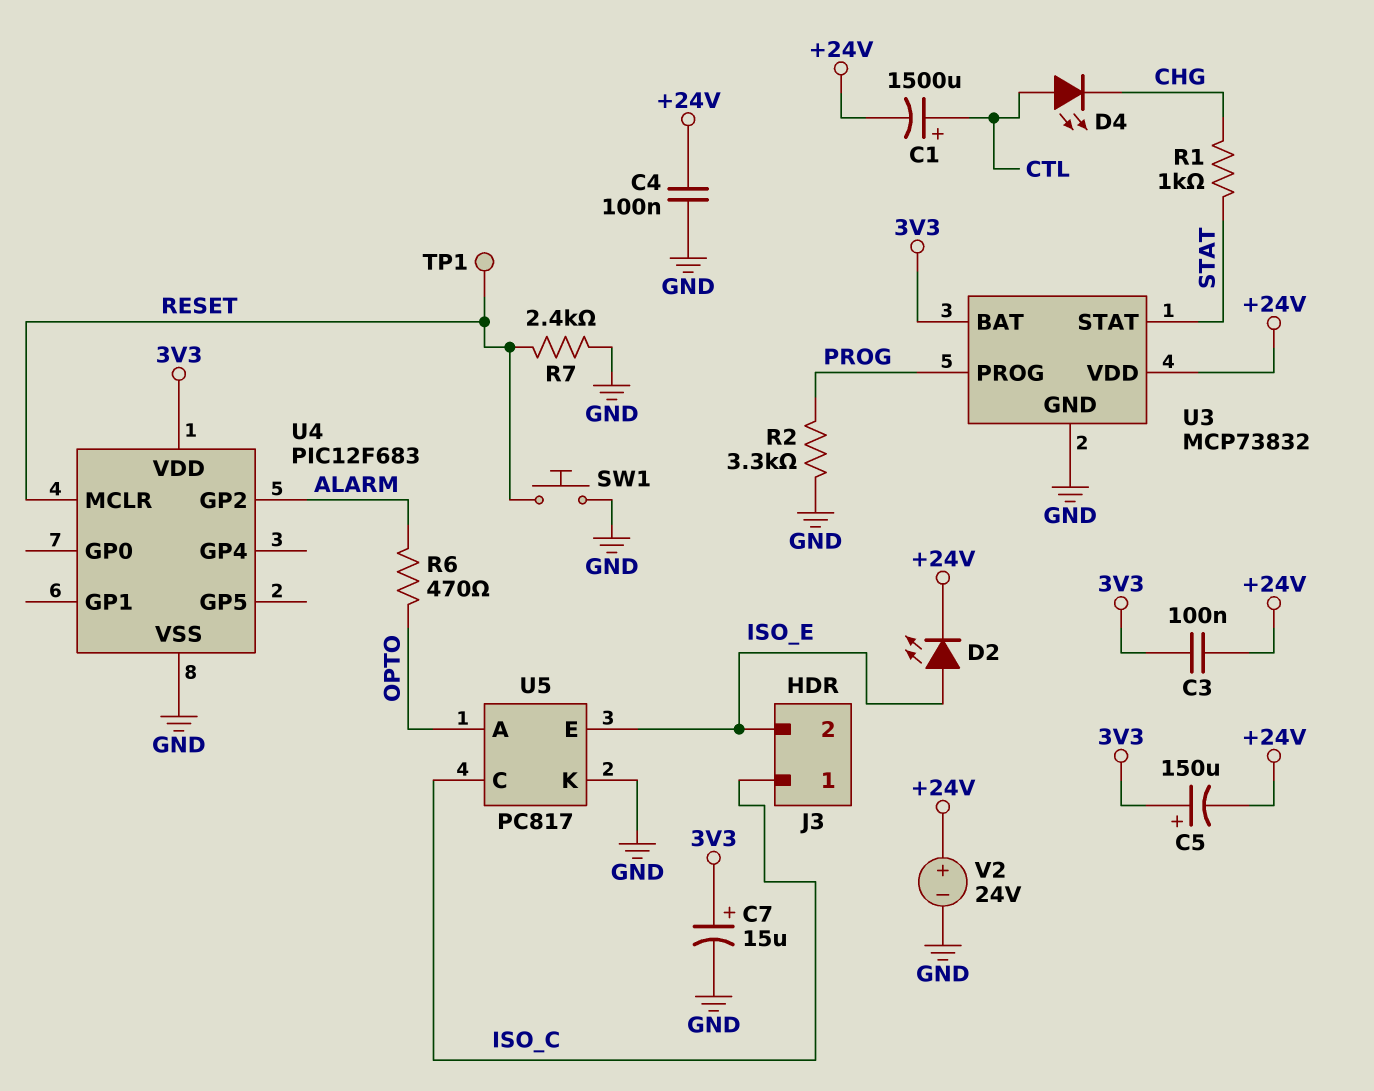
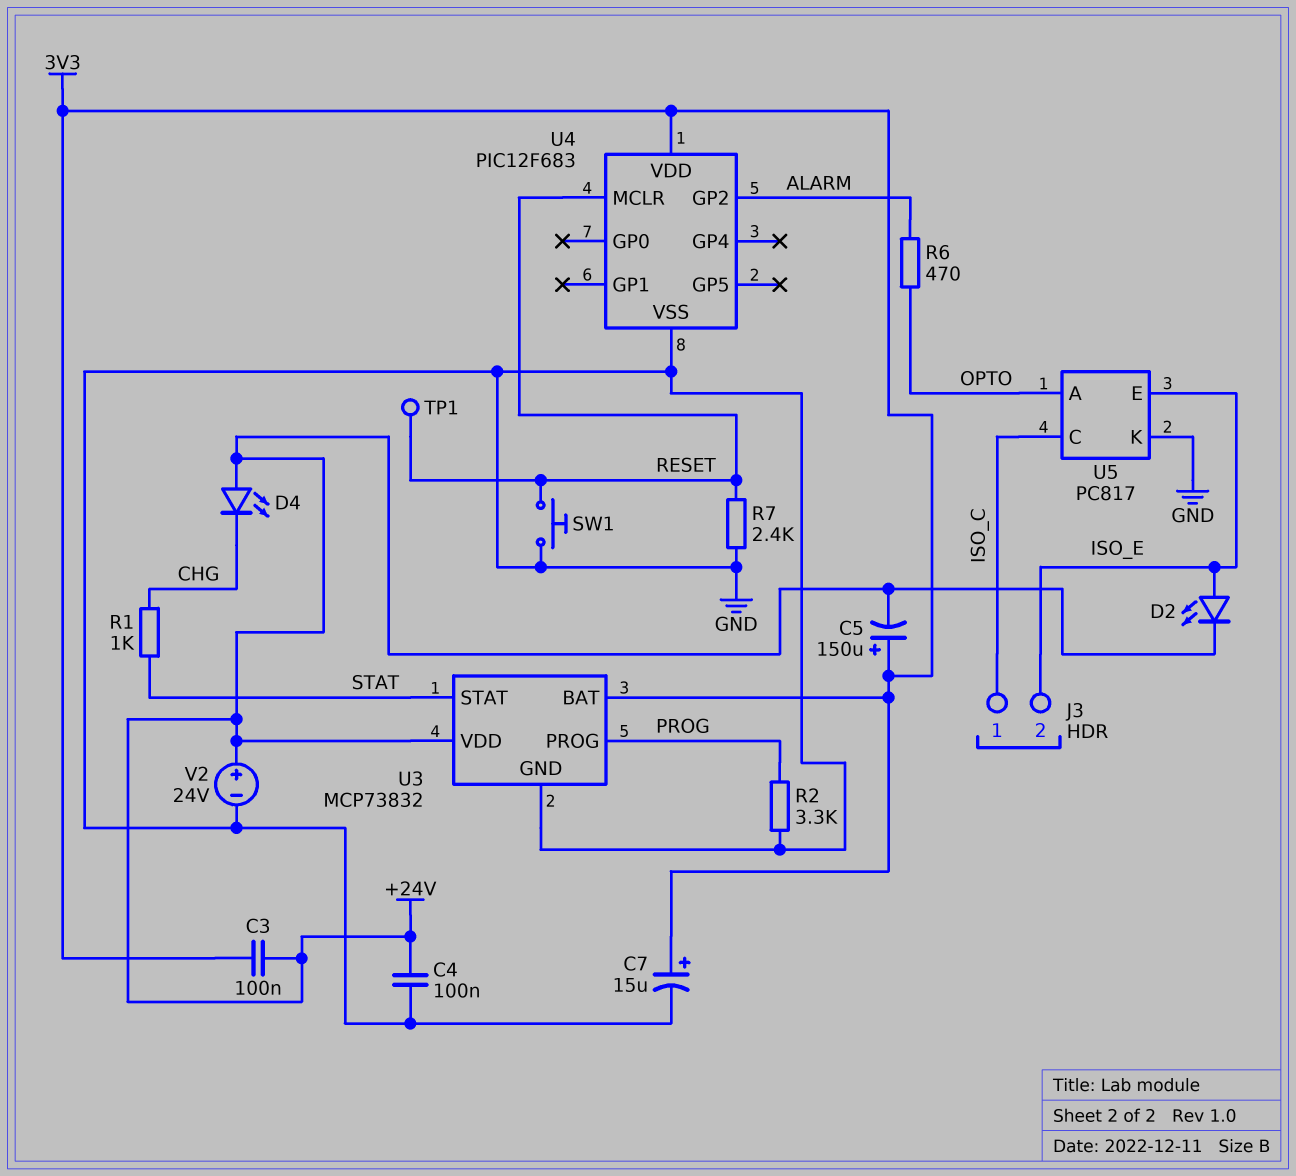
C1: 1500uF (plus CTL, minus +24V) -> none
D4: LED (A CTL, K CHG) -> LED (A +24V, K CHG)

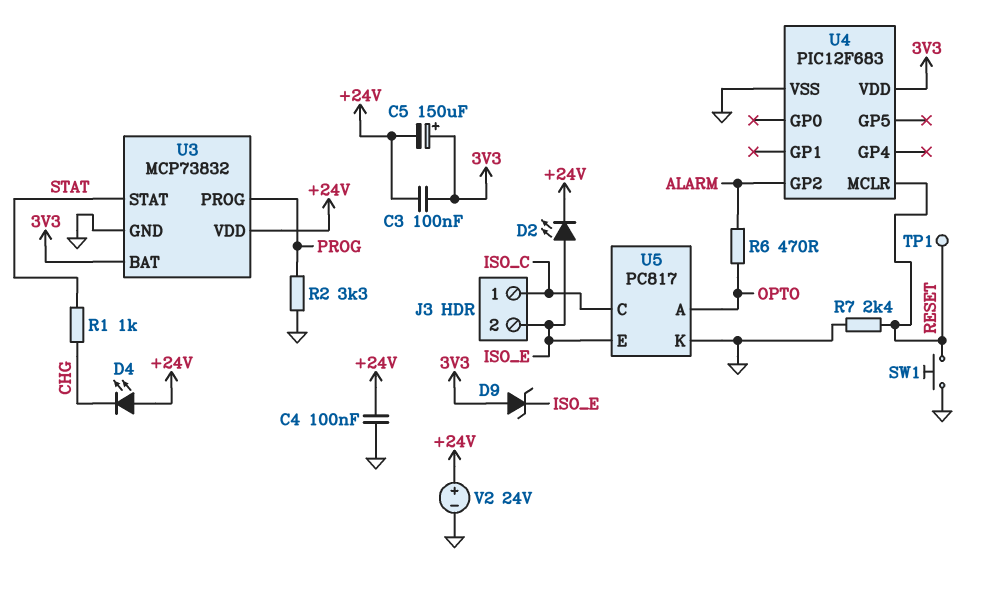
C7: 15uF (plus 3V3, minus GND) -> none
D9: none -> zener (A 3V3, K ISO_E)

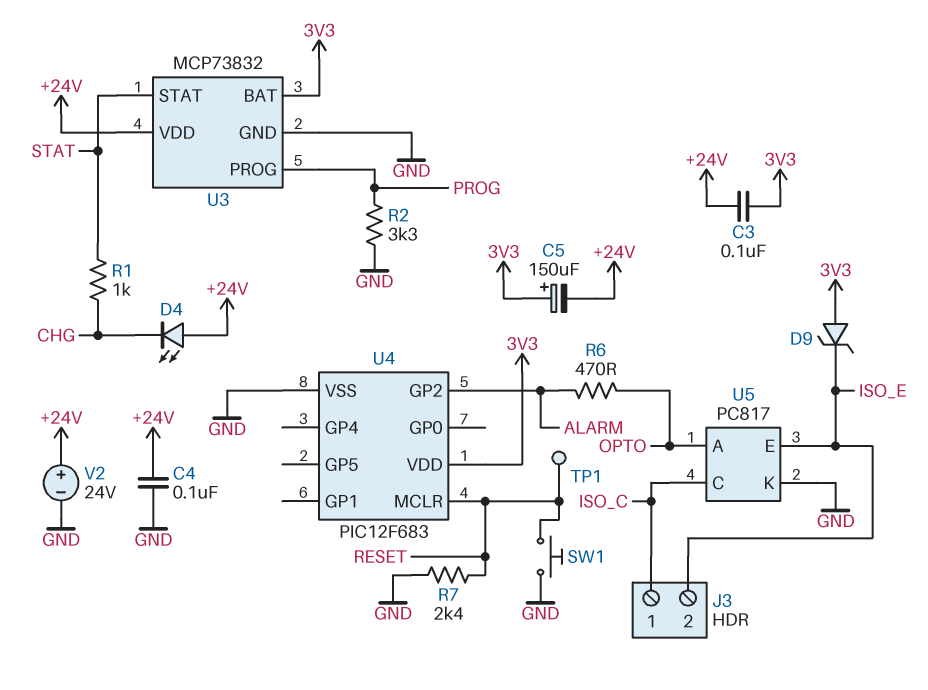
D2: LED (A ISO_E, K +24V) -> none

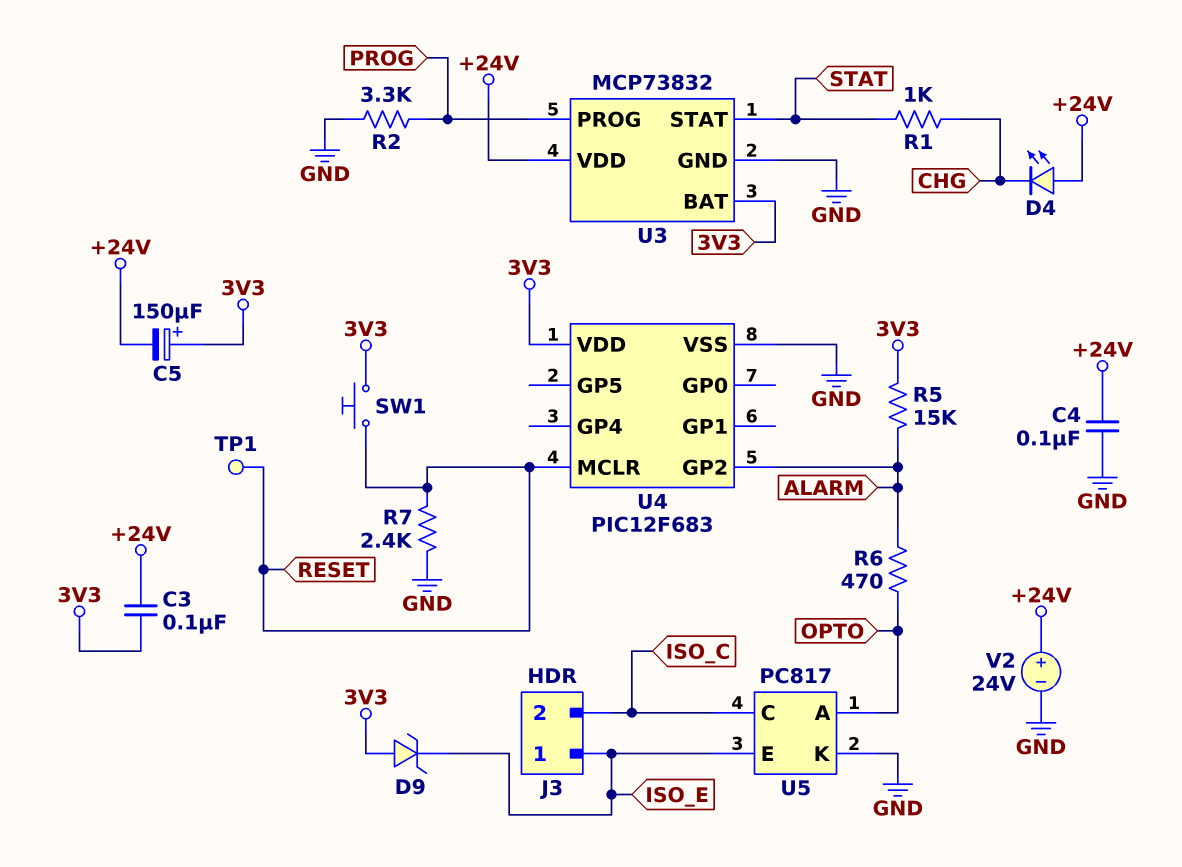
J3 pin 1: ISO_C -> ISO_E
J3 pin 2: ISO_E -> ISO_C
R5: none -> 15k (3V3, ALARM)
SW1: button (GND, RESET) -> button (3V3, RESET)

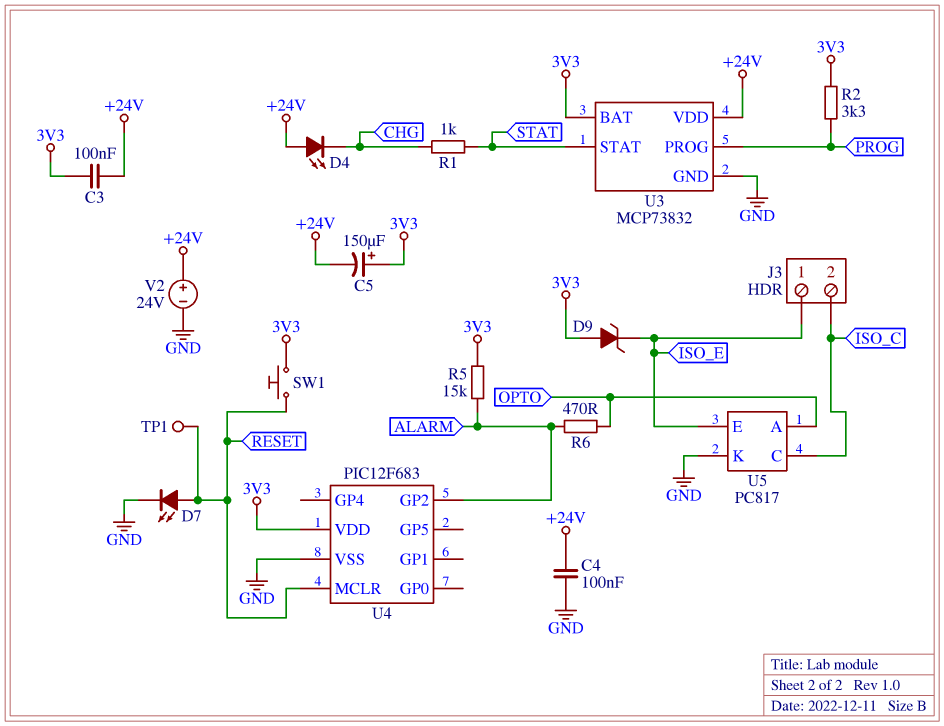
D7: none -> LED (A RESET, K GND)
R2: 3.3k (GND, PROG) -> 3.3k (3V3, PROG)
R7: 2.4k (GND, RESET) -> none

